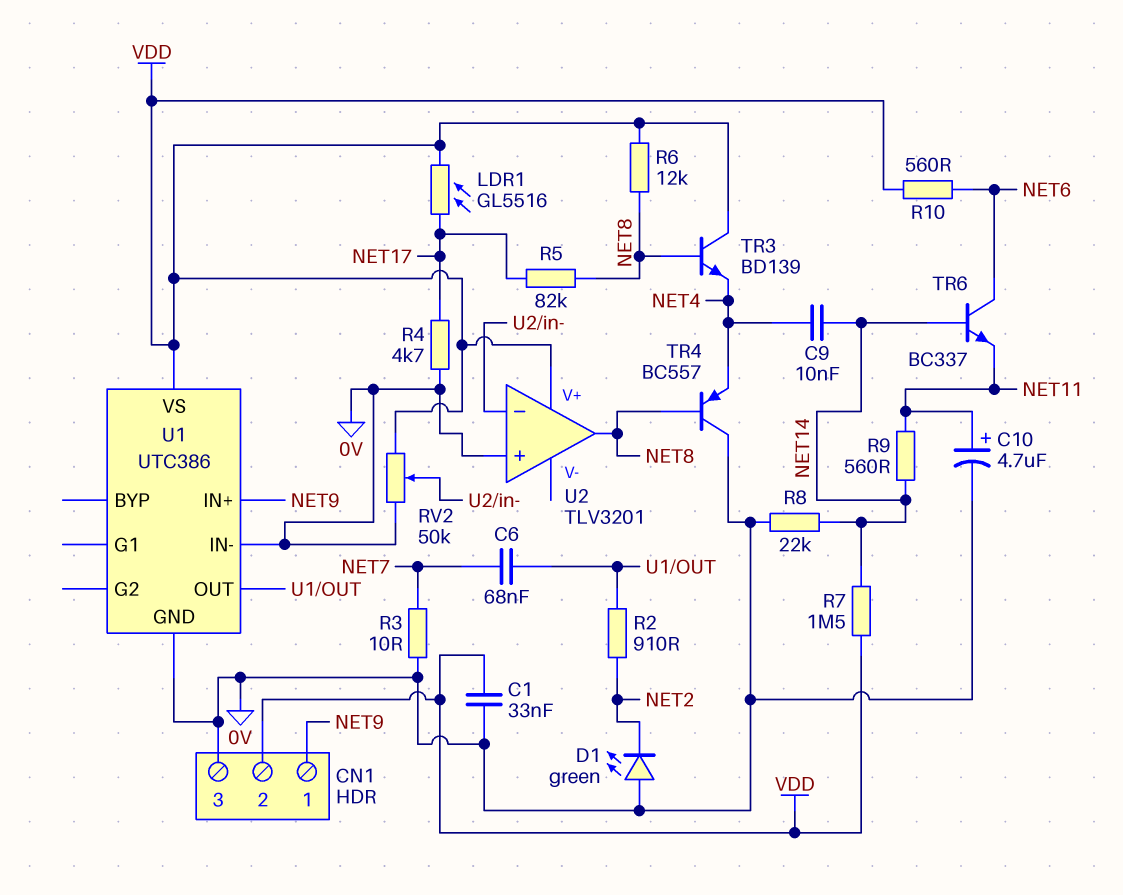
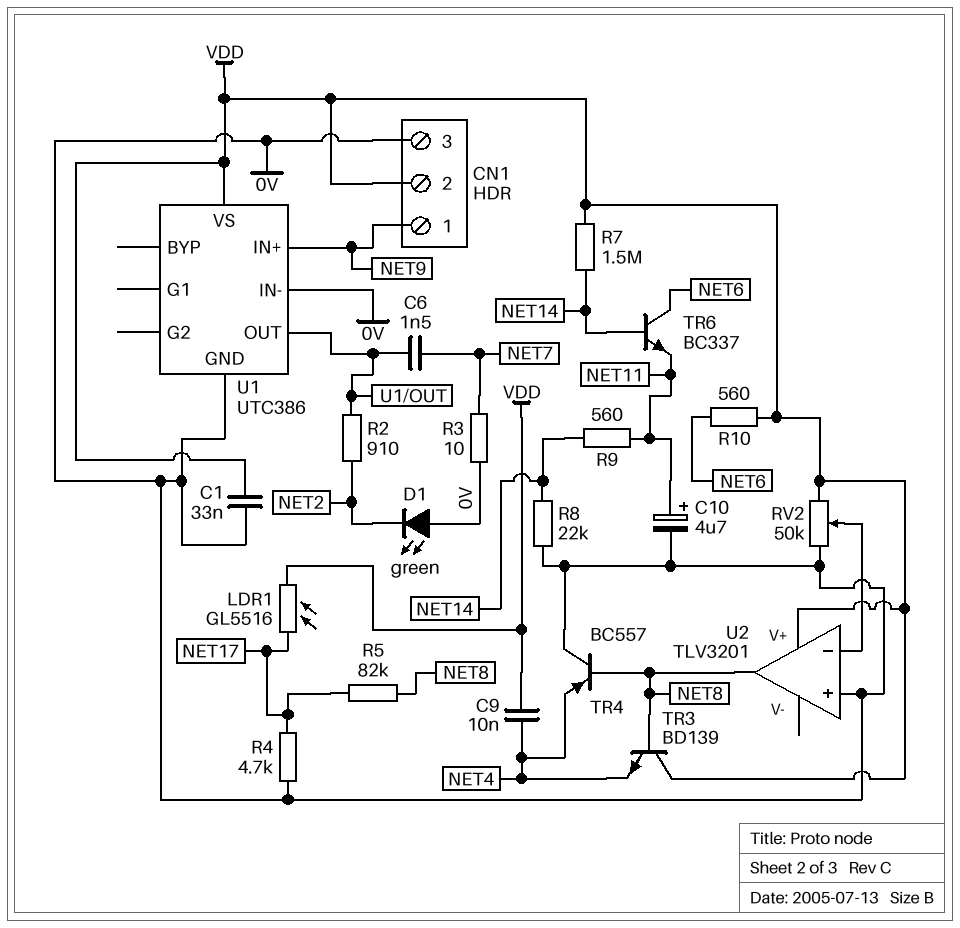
C6: 68nF (NET7, U1/OUT) -> 1.5nF (NET7, U1/OUT)
C9: 10nF (NET4, NET14) -> 10nF (NET4, VDD)
R6: 12k (NET8, VDD) -> none

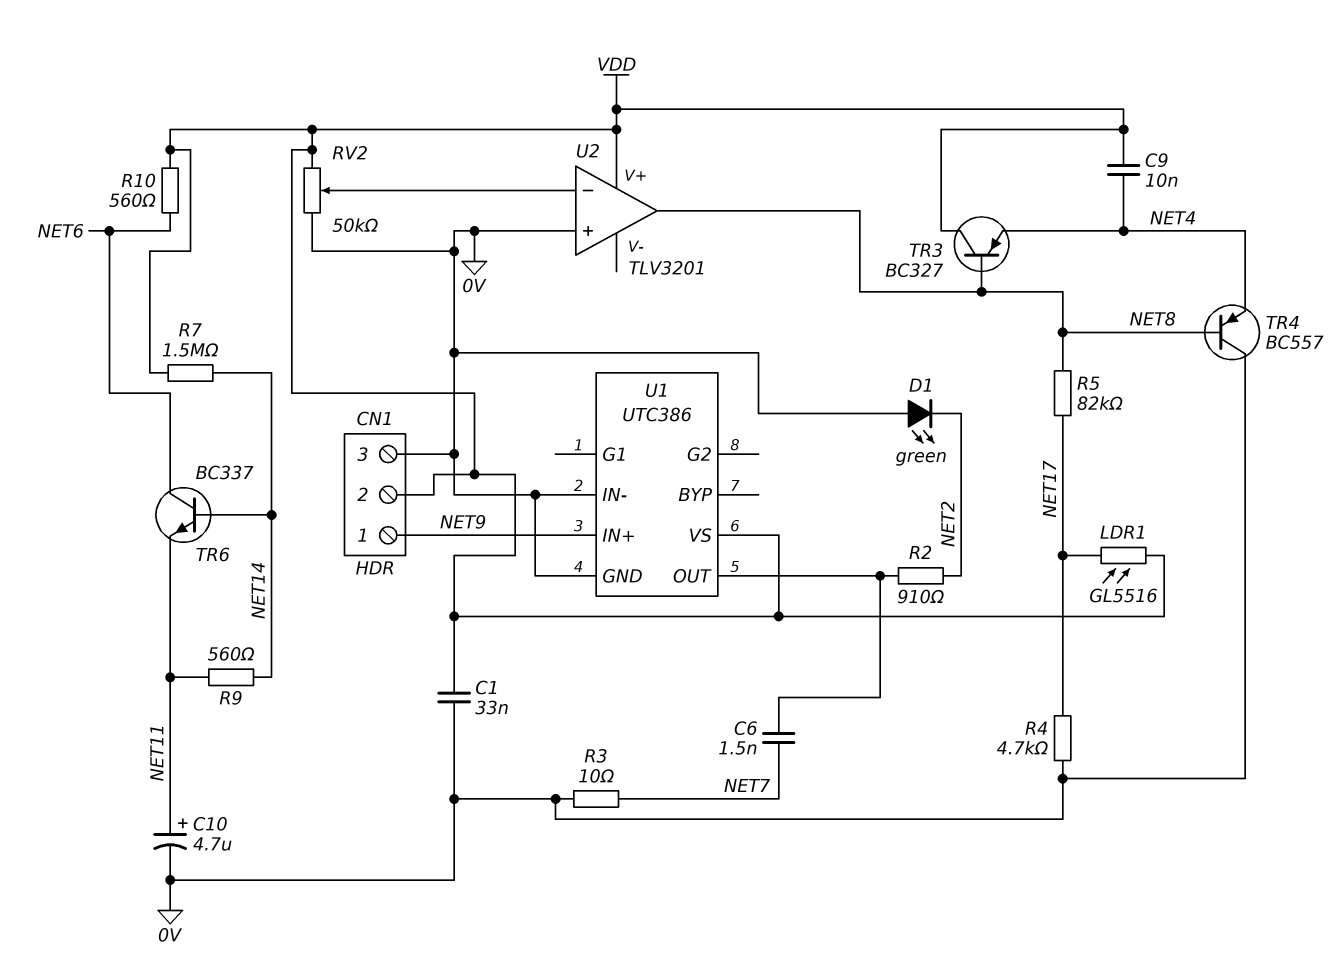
R8: 22k (0V, NET14) -> none
TR3: NPN BD139 (B NET8, C VDD, E NET4) -> PNP BC327 (B NET8, C VDD, E NET4)

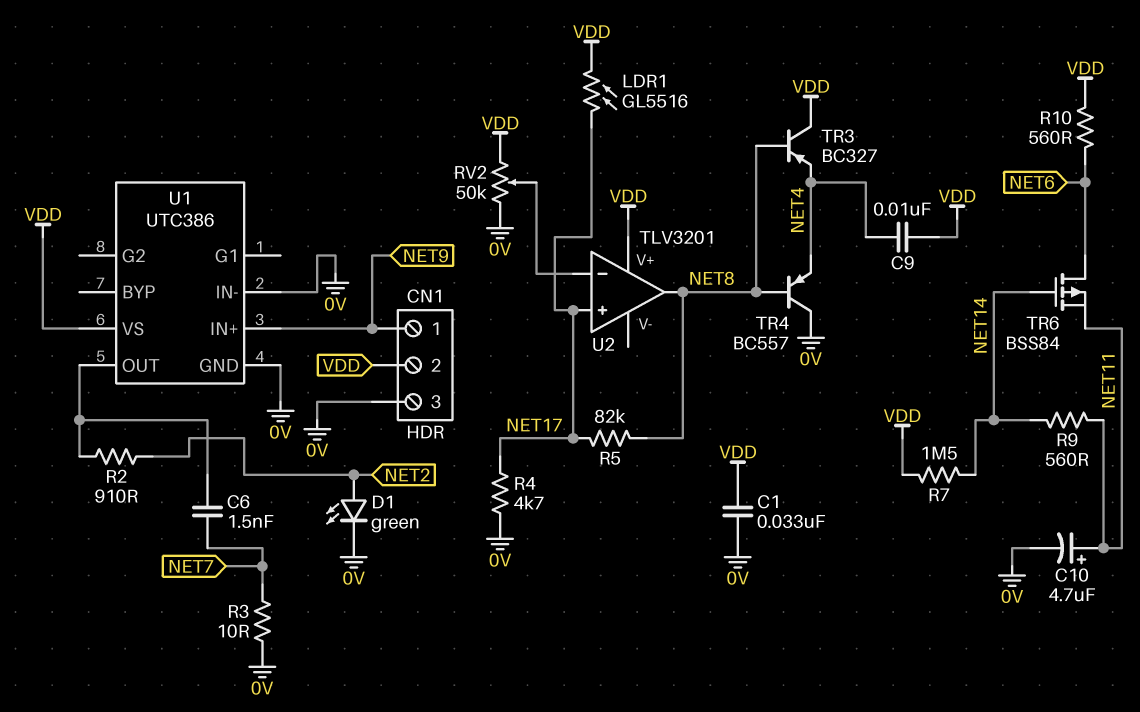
D1: LED green (A 0V, K NET2) -> LED green (A NET2, K 0V)
TR6: NPN BC337 (B NET14, C NET6, E NET11) -> PMOS BSS84 (G NET14, D NET6, S NET11)
U2 pin in+: 0V -> NET17

